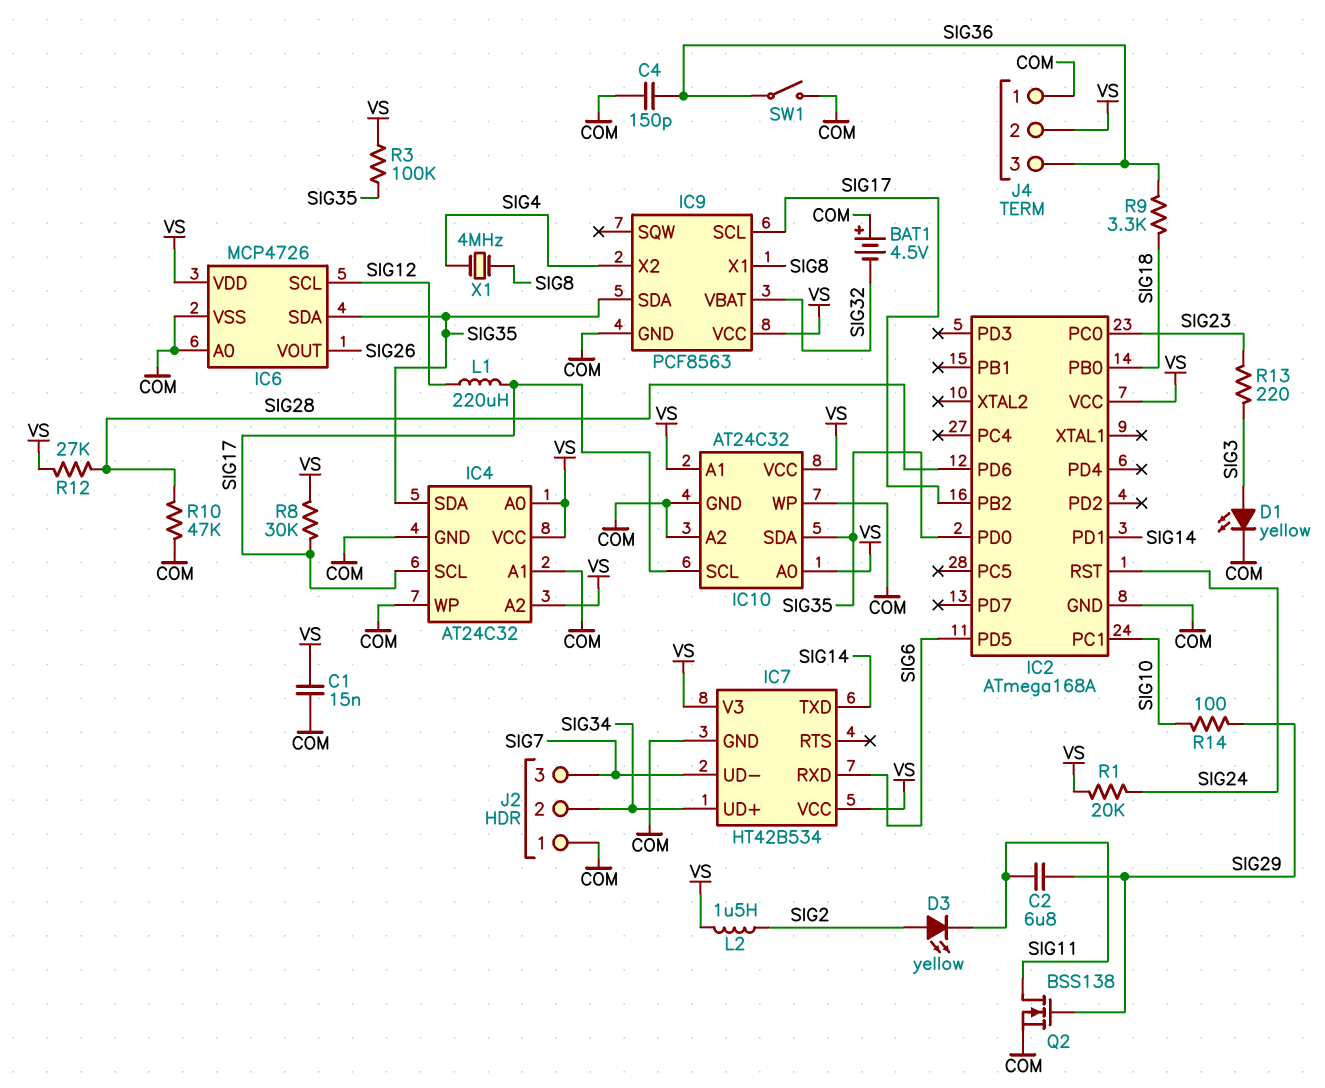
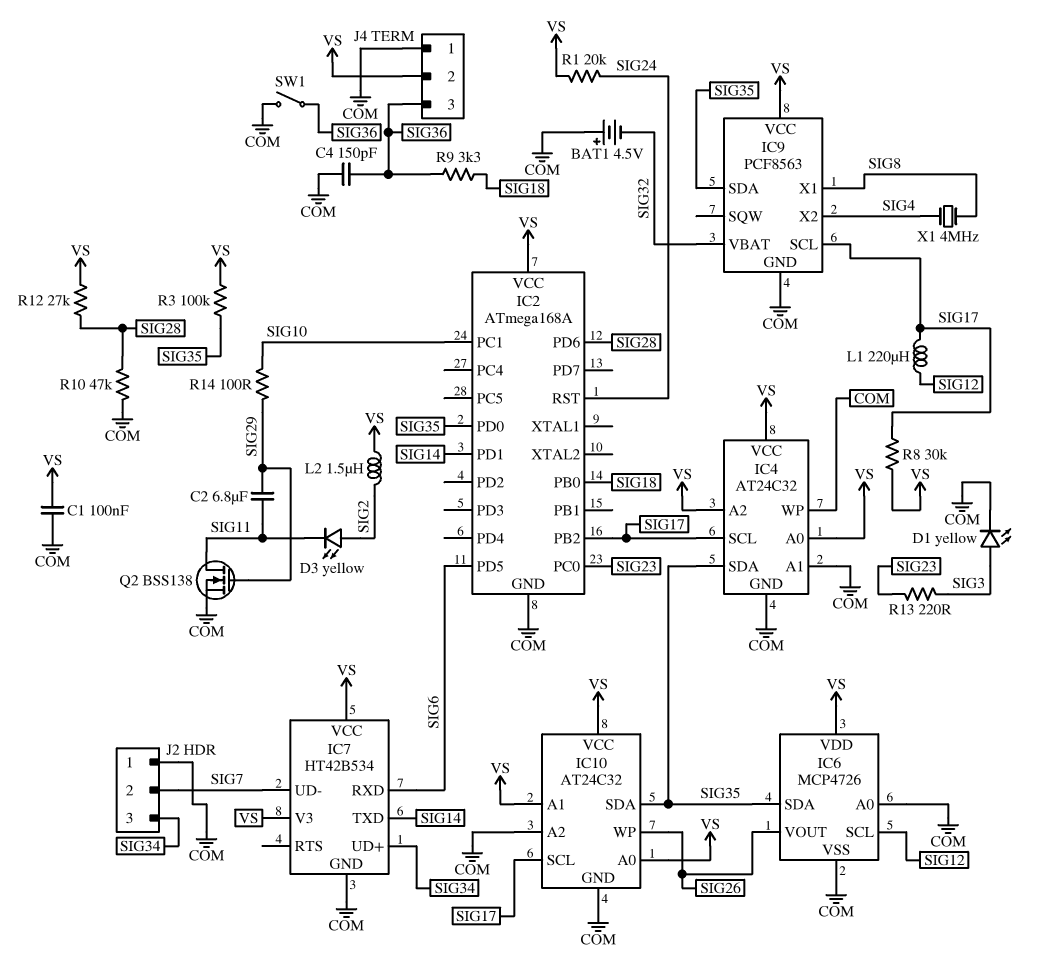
C1: 15nF (COM, VS) -> 100nF (COM, VS)
IC10 pin WP: COM -> SIG26
J2 pin 2: SIG34 -> SIG7
J2 pin 3: SIG7 -> SIG34

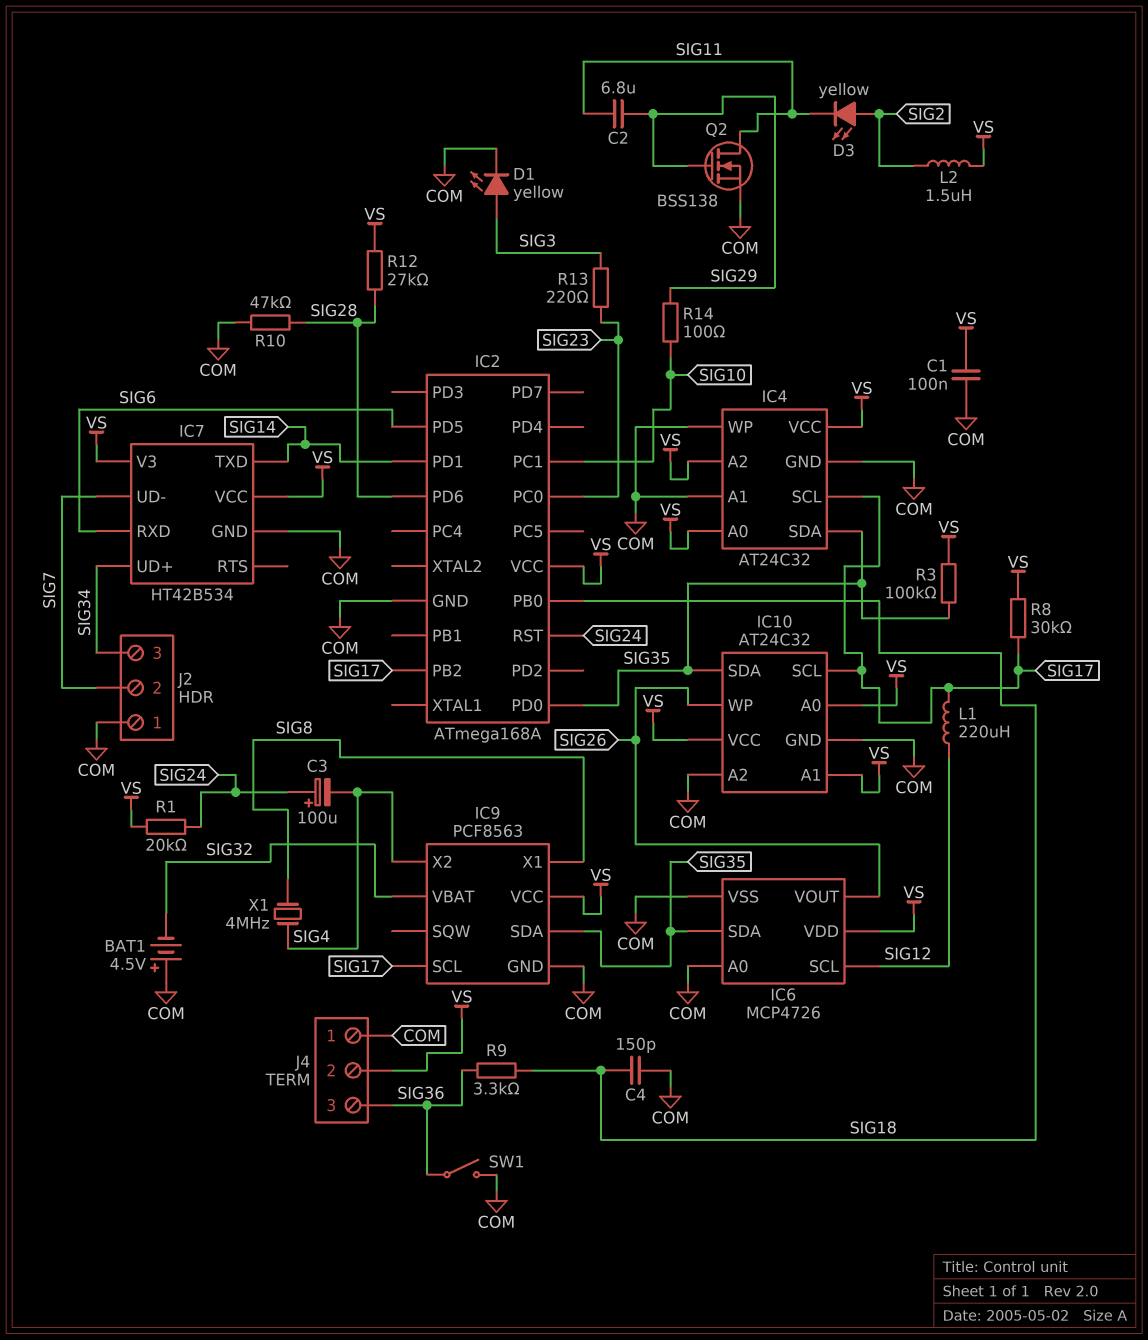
C3: none -> 100uF (plus SIG24, minus SIG4)
C4: 150pF (COM, SIG36) -> 150pF (COM, SIG18)

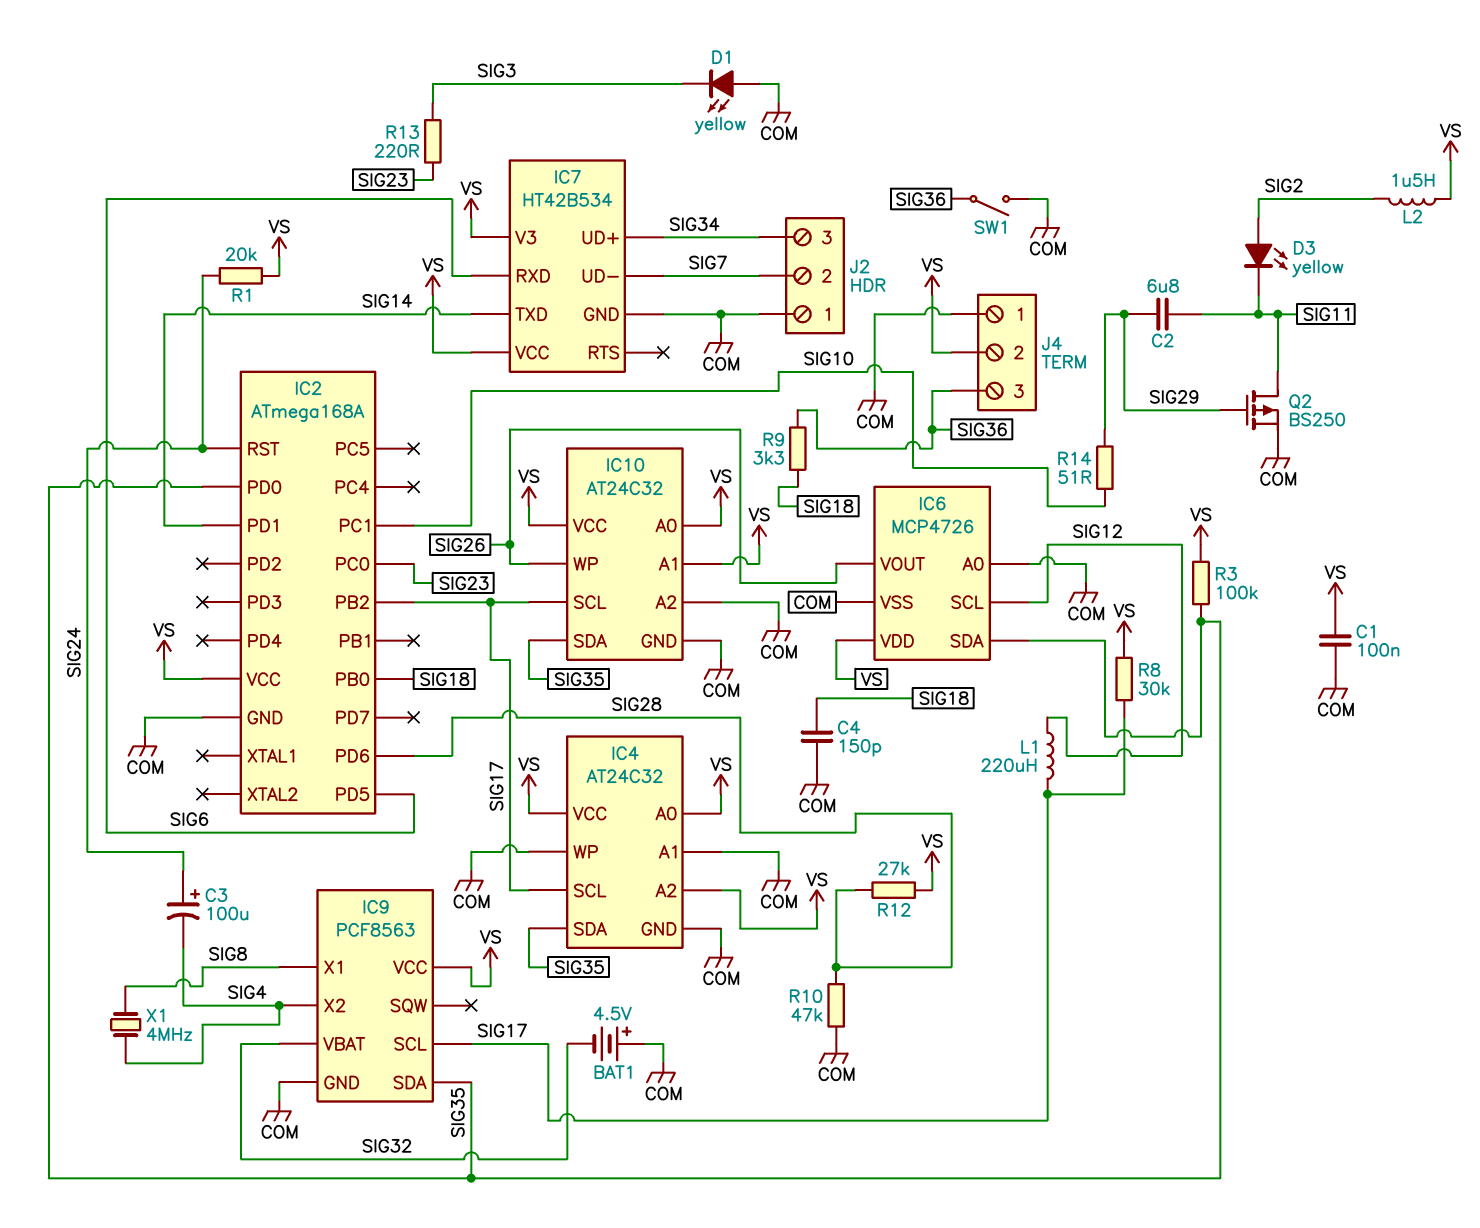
D1: LED yellow (A SIG3, K COM) -> LED yellow (A COM, K SIG3)
Q2: NMOS BSS138 (G SIG29, D SIG11, S COM) -> PMOS BS250 (G SIG29, D SIG11, S COM)
R14: 100 (SIG10, SIG29) -> 51 (SIG10, SIG29)

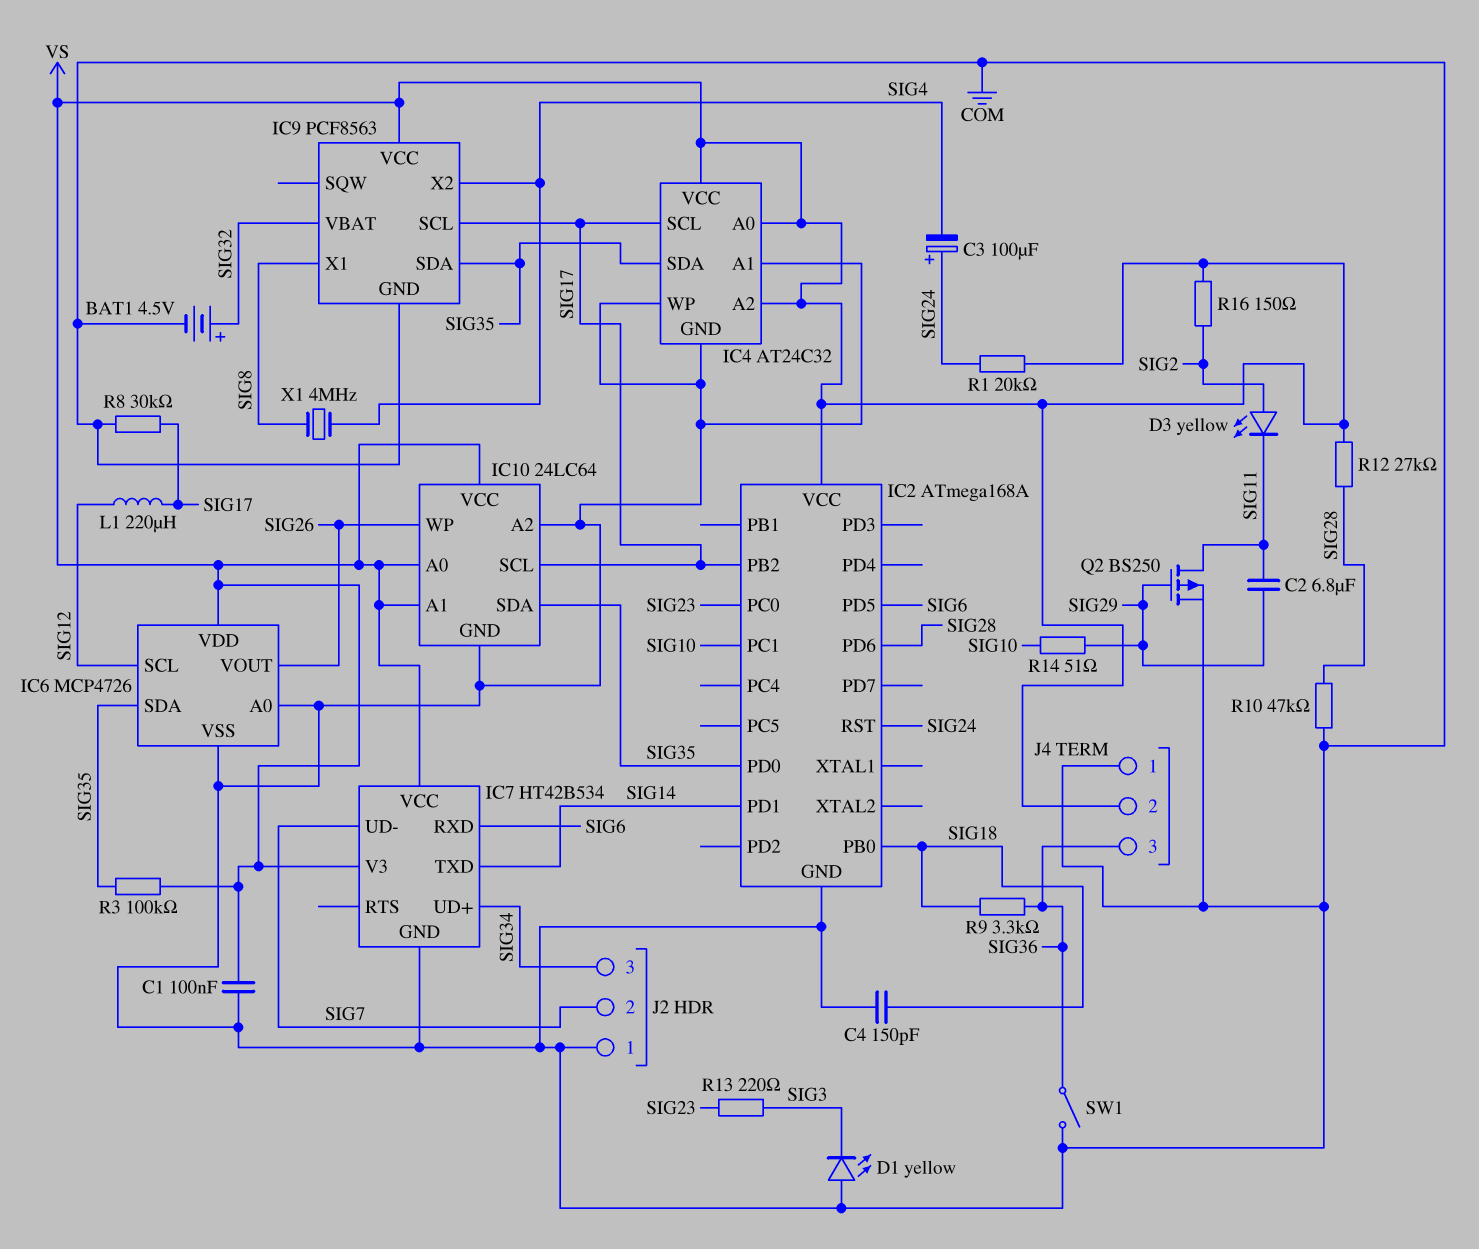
BAT1: 4.5V (plus COM, minus SIG32) -> 4.5V (plus SIG32, minus COM)
IC10: AT24C32 -> 24LC64
L2: 1.5uH (SIG2, VS) -> none
R8: 30k (SIG17, VS) -> 30k (COM, SIG17)
R16: none -> 150 (SIG2, VS)

